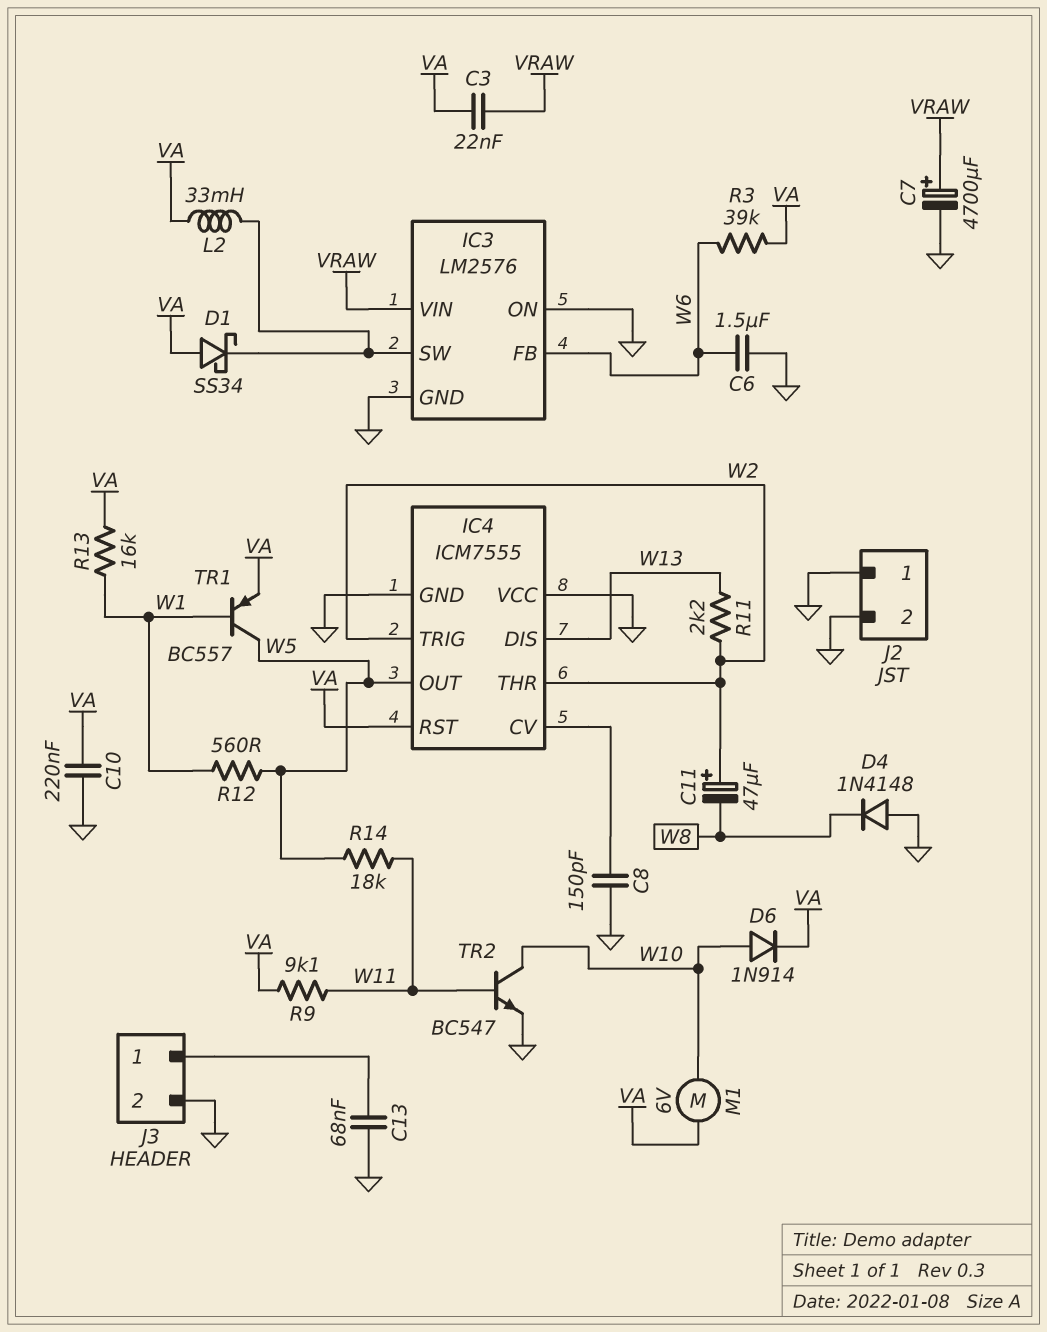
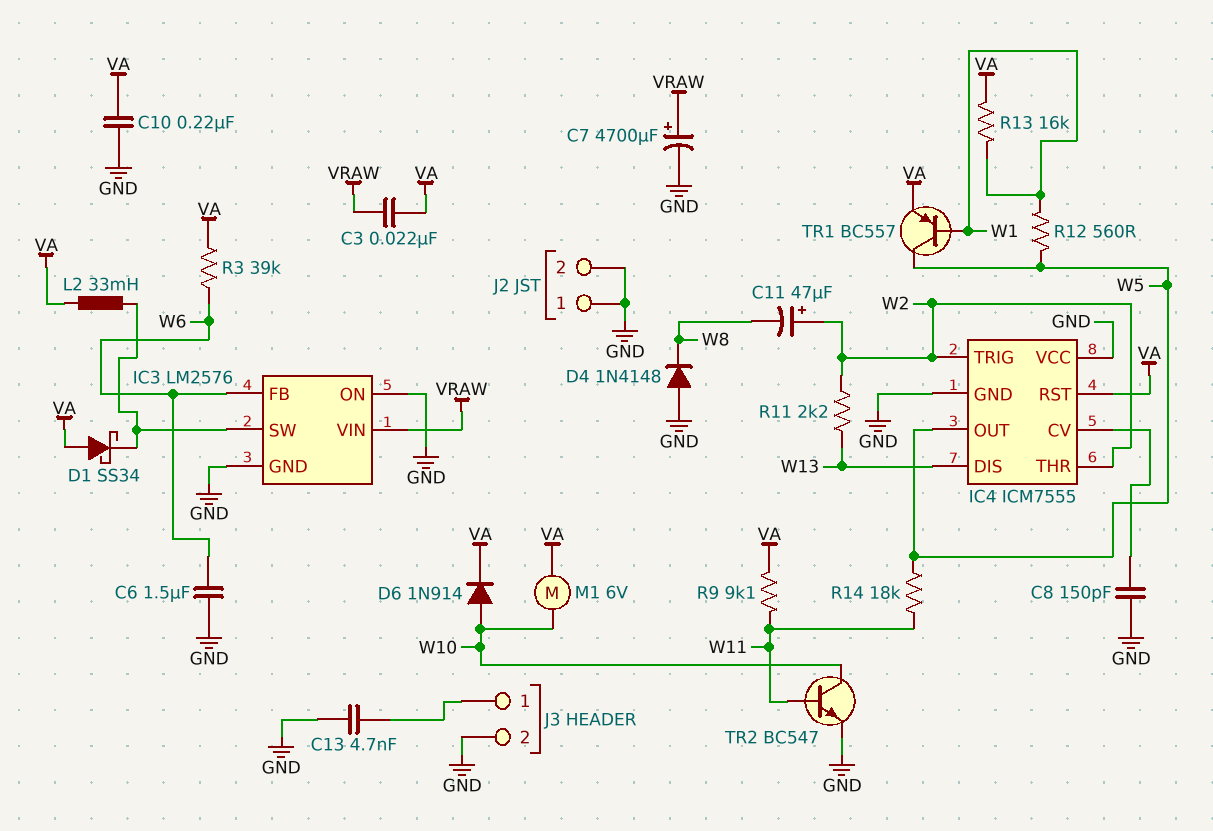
C13: 68nF (GND, J3/1) -> 4.7nF (GND, J3/1)

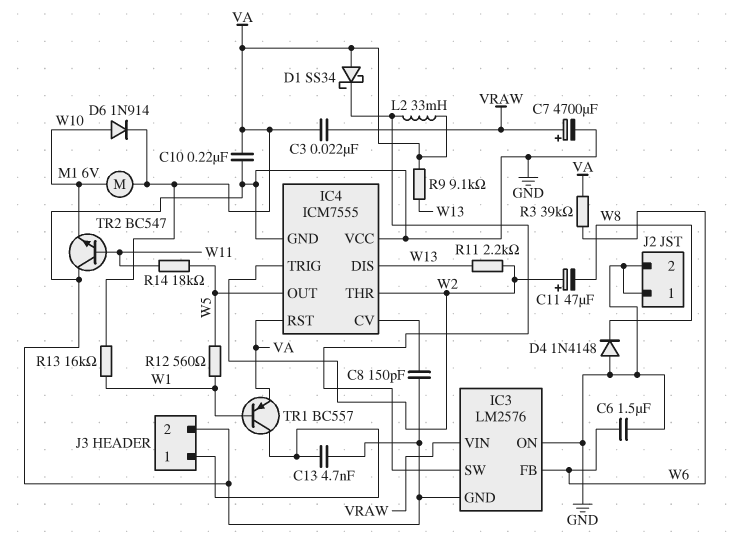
R9: 9.1k (VA, W11) -> 9.1k (VA, W13)
TR1: PNP BC557 (B W1, C W5, E VA) -> PNP BC557 (B W1, C J3/1, E VA)
TR2: NPN BC547 (B W11, C W10, E GND) -> NPN BC547 (B W11, C GND, E W10)

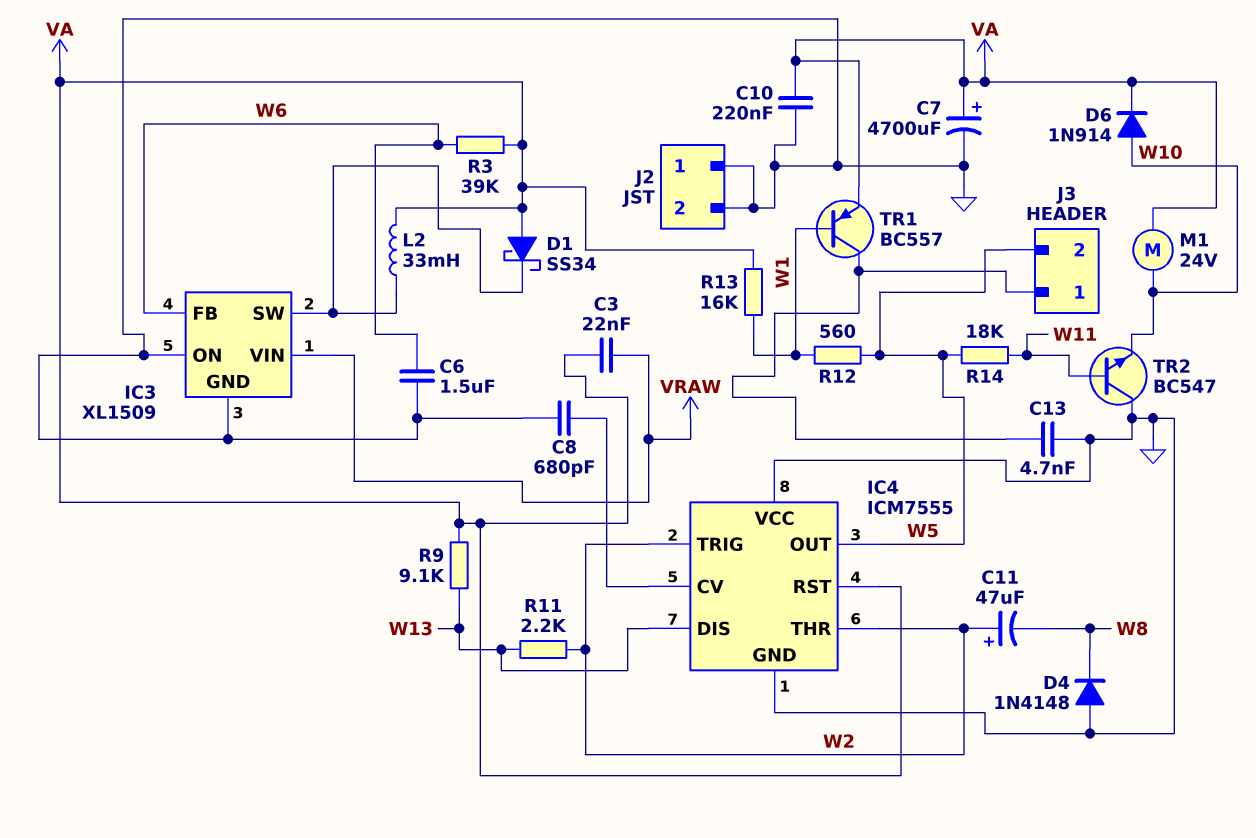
C7: 4700uF (plus VRAW, minus GND) -> 4700uF (plus VA, minus GND)
C8: 150pF (GND, IC4/CV) -> 680pF (GND, IC4/CV)
IC3: LM2576 -> XL1509
J3 pin 2: GND -> W5
M1: motor 6V (VA, W10) -> motor 24V (VA, W10)

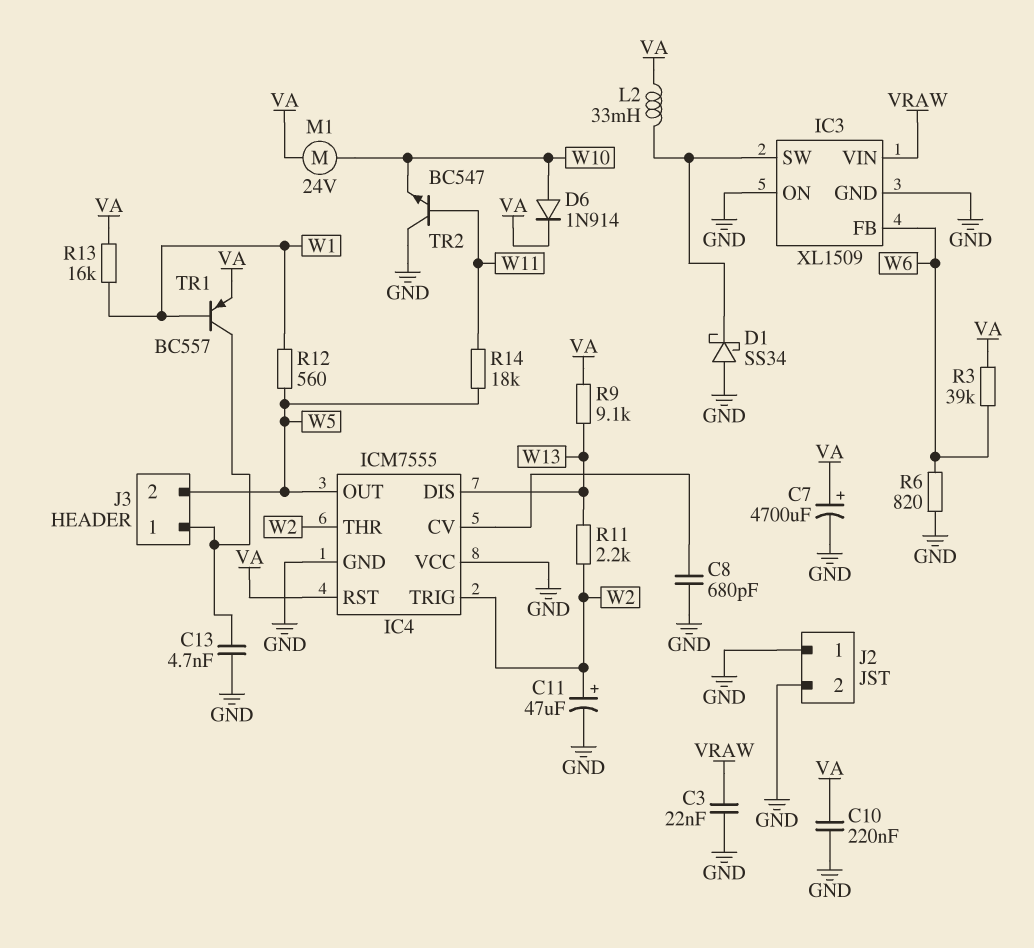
C3: 22nF (VA, VRAW) -> 22nF (GND, VRAW)
C6: 1.5uF (GND, W6) -> none
C11: 47uF (plus W2, minus W8) -> 47uF (plus W2, minus GND)
D1: schottky SS34 (A VA, K IC3/SW) -> schottky SS34 (A GND, K IC3/SW)
D4: diode 1N4148 (A GND, K W8) -> none
R6: none -> 820 (GND, W6)

